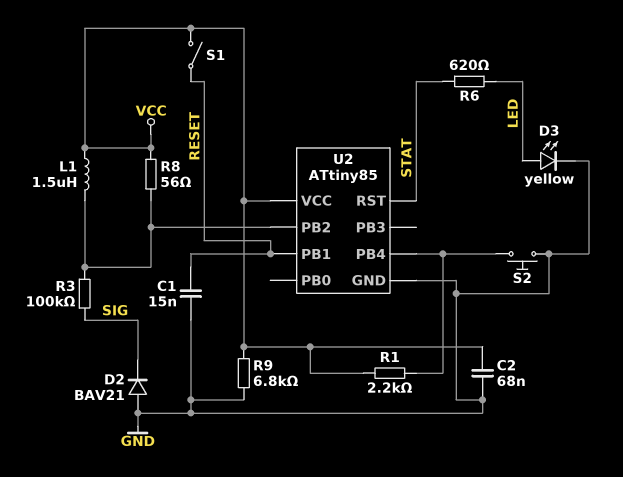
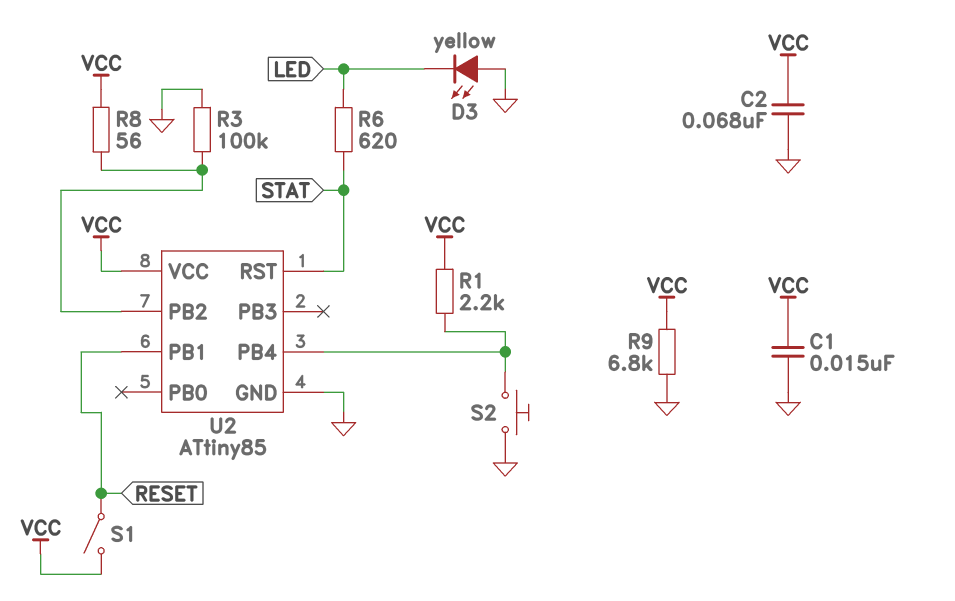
C1: 15nF (GND, RESET) -> 15nF (GND, VCC)
D2: diode BAV21 (A GND, K SIG) -> none
D3: LED yellow (A LED, K GND) -> LED yellow (A GND, K LED)
L1: 1.5uH (U2/PB2, VCC) -> none
R3: 100k (SIG, U2/PB2) -> 100k (GND, U2/PB2)

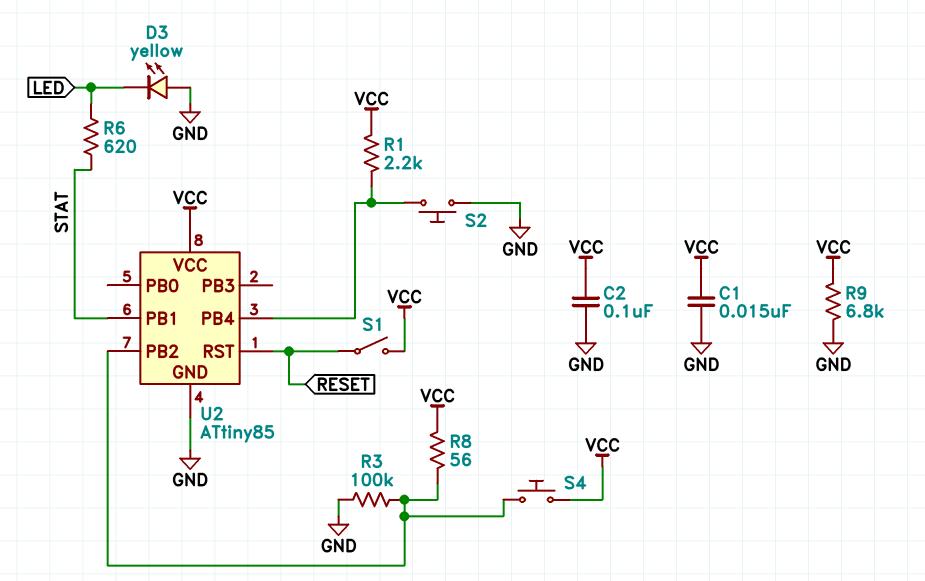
C2: 68nF (GND, VCC) -> 100nF (GND, VCC)
S4: none -> button (U2/PB2, VCC)
U2 pin PB1: RESET -> STAT
U2 pin RST: STAT -> RESET

